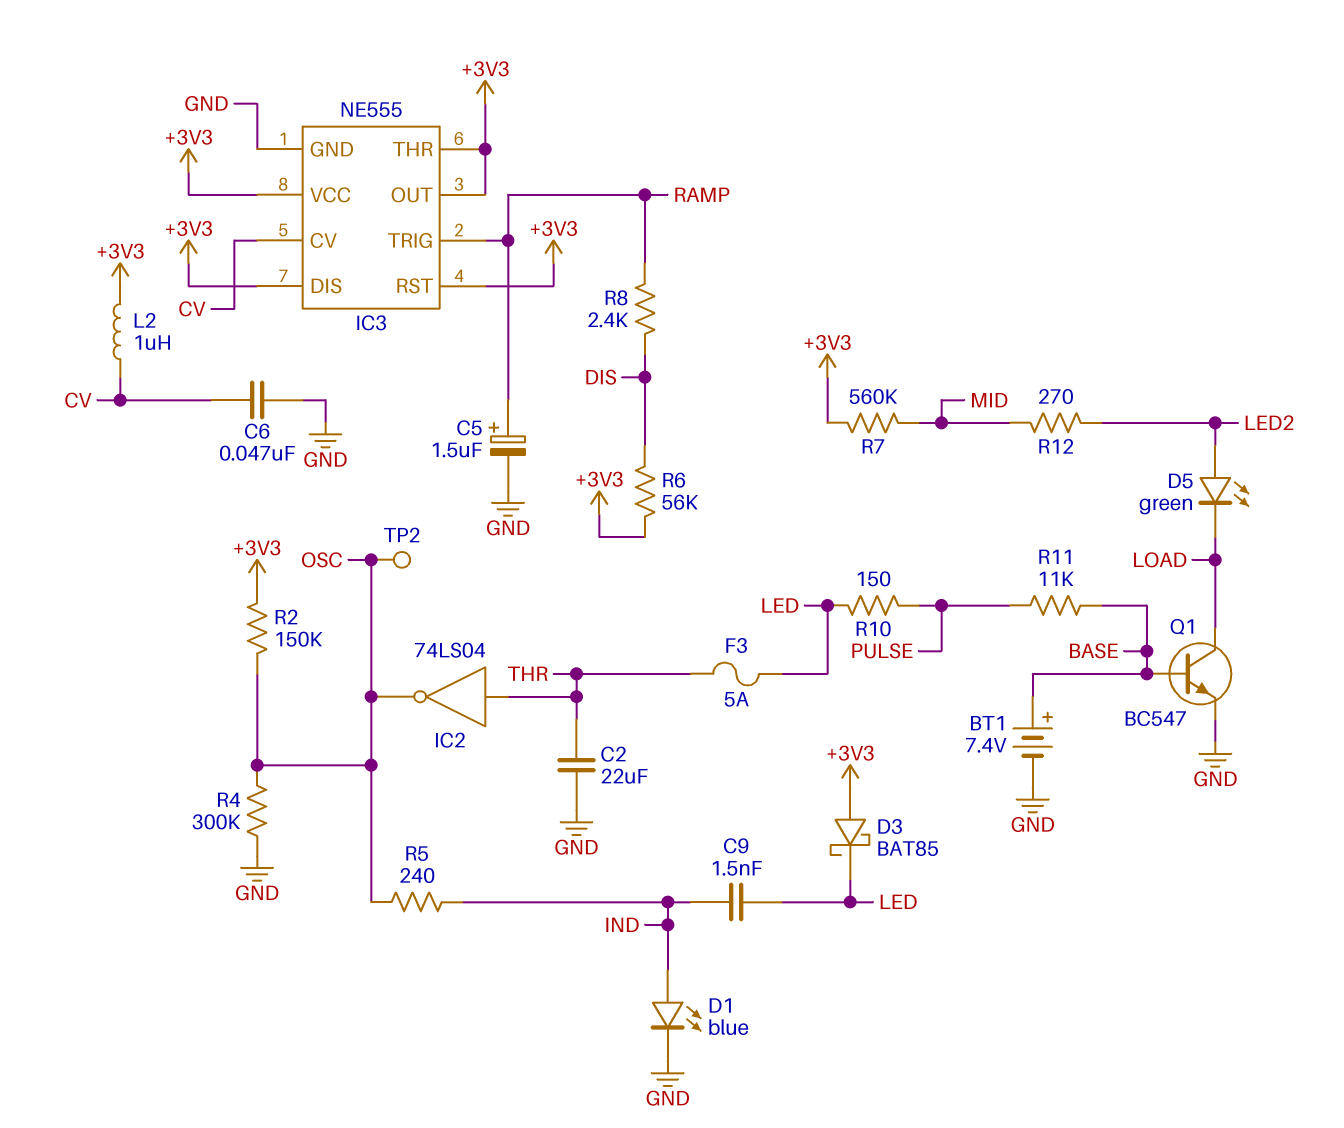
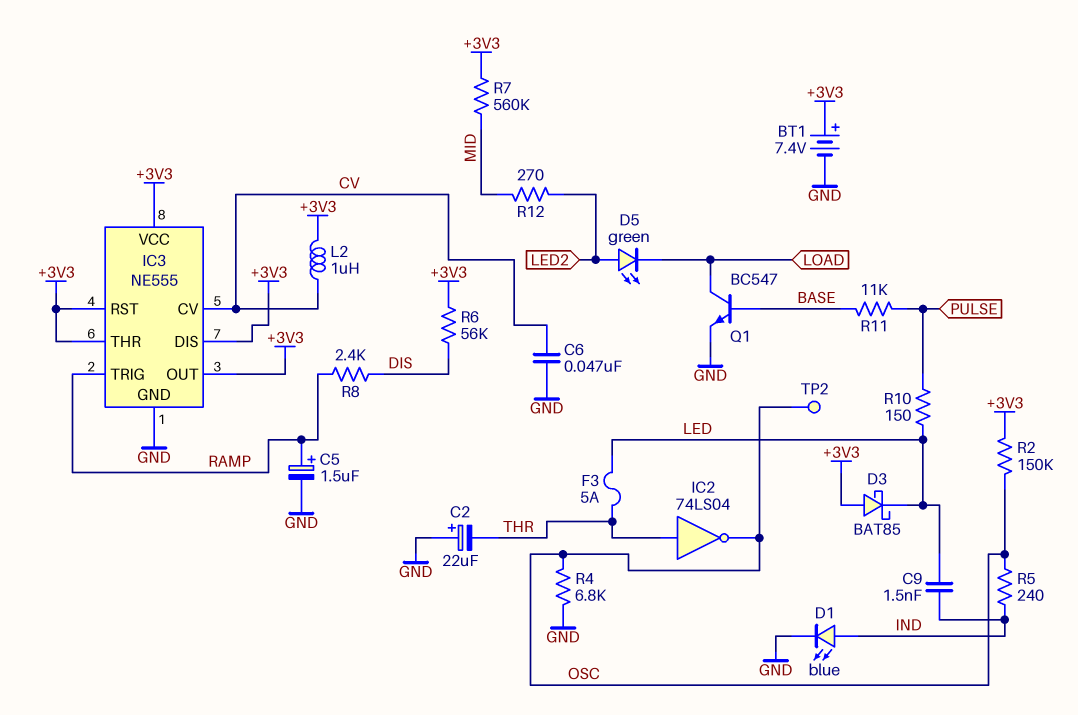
BT1: 7.4V (plus BASE, minus GND) -> 7.4V (plus +3V3, minus GND)
C2: 22uF (GND, THR) -> 22uF (plus GND, minus THR)
R4: 300k (GND, OSC) -> 6.8k (GND, OSC)

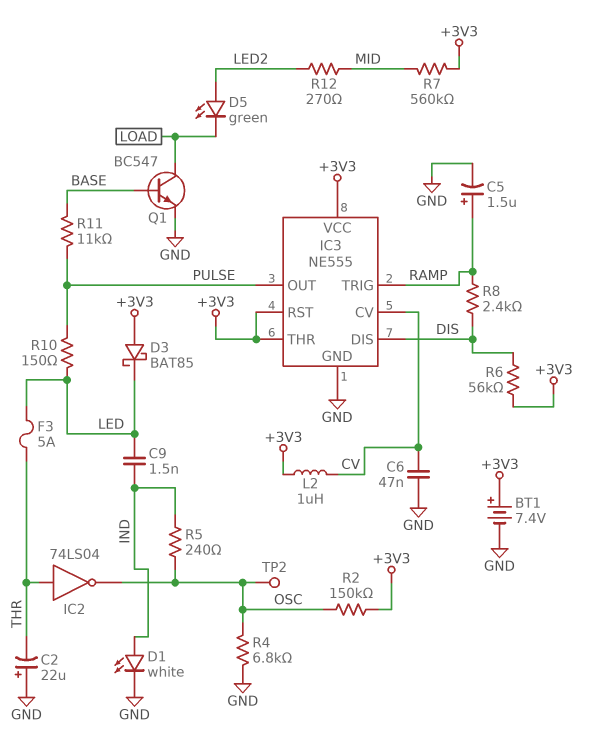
D1: LED blue (A IND, K GND) -> LED white (A IND, K GND)
IC3 pin DIS: +3V3 -> DIS
IC3 pin OUT: +3V3 -> PULSE

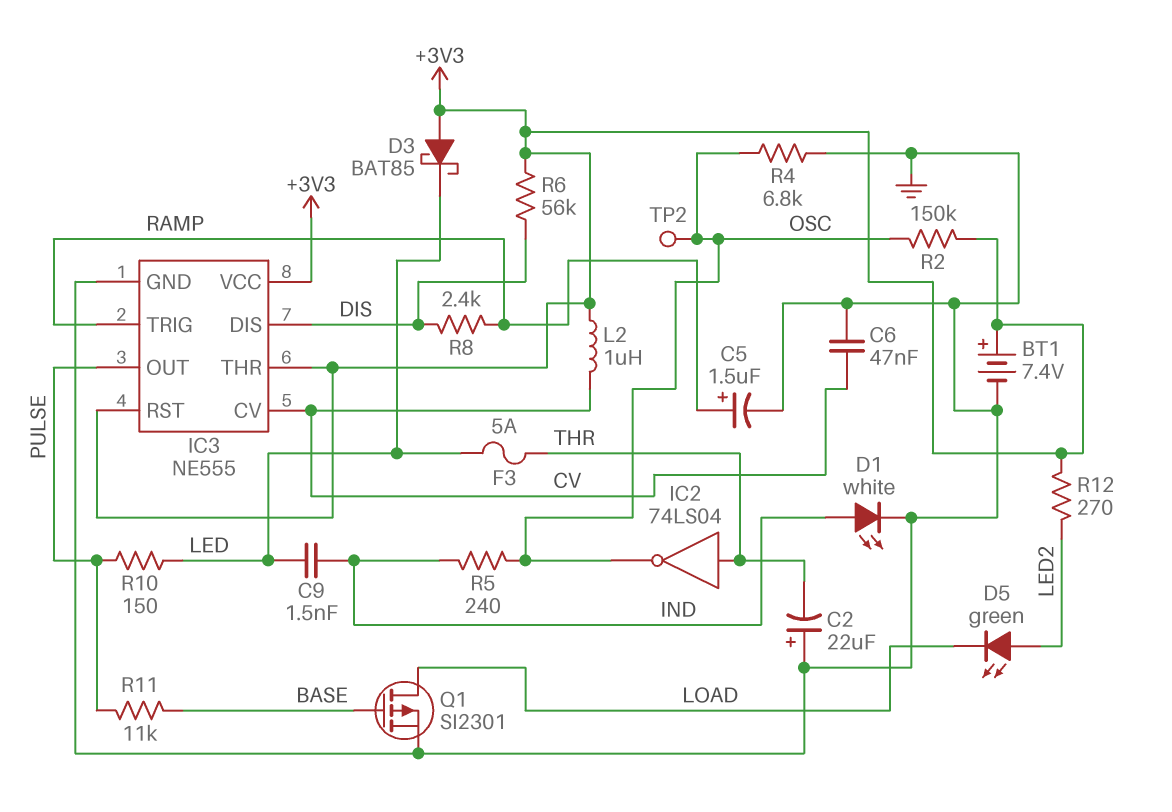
Q1: NPN BC547 (B BASE, C LOAD, E GND) -> PMOS SI2301 (G BASE, D LOAD, S GND)
R7: 560k (+3V3, MID) -> none
R12: 270 (LED2, MID) -> 270 (+3V3, LED2)

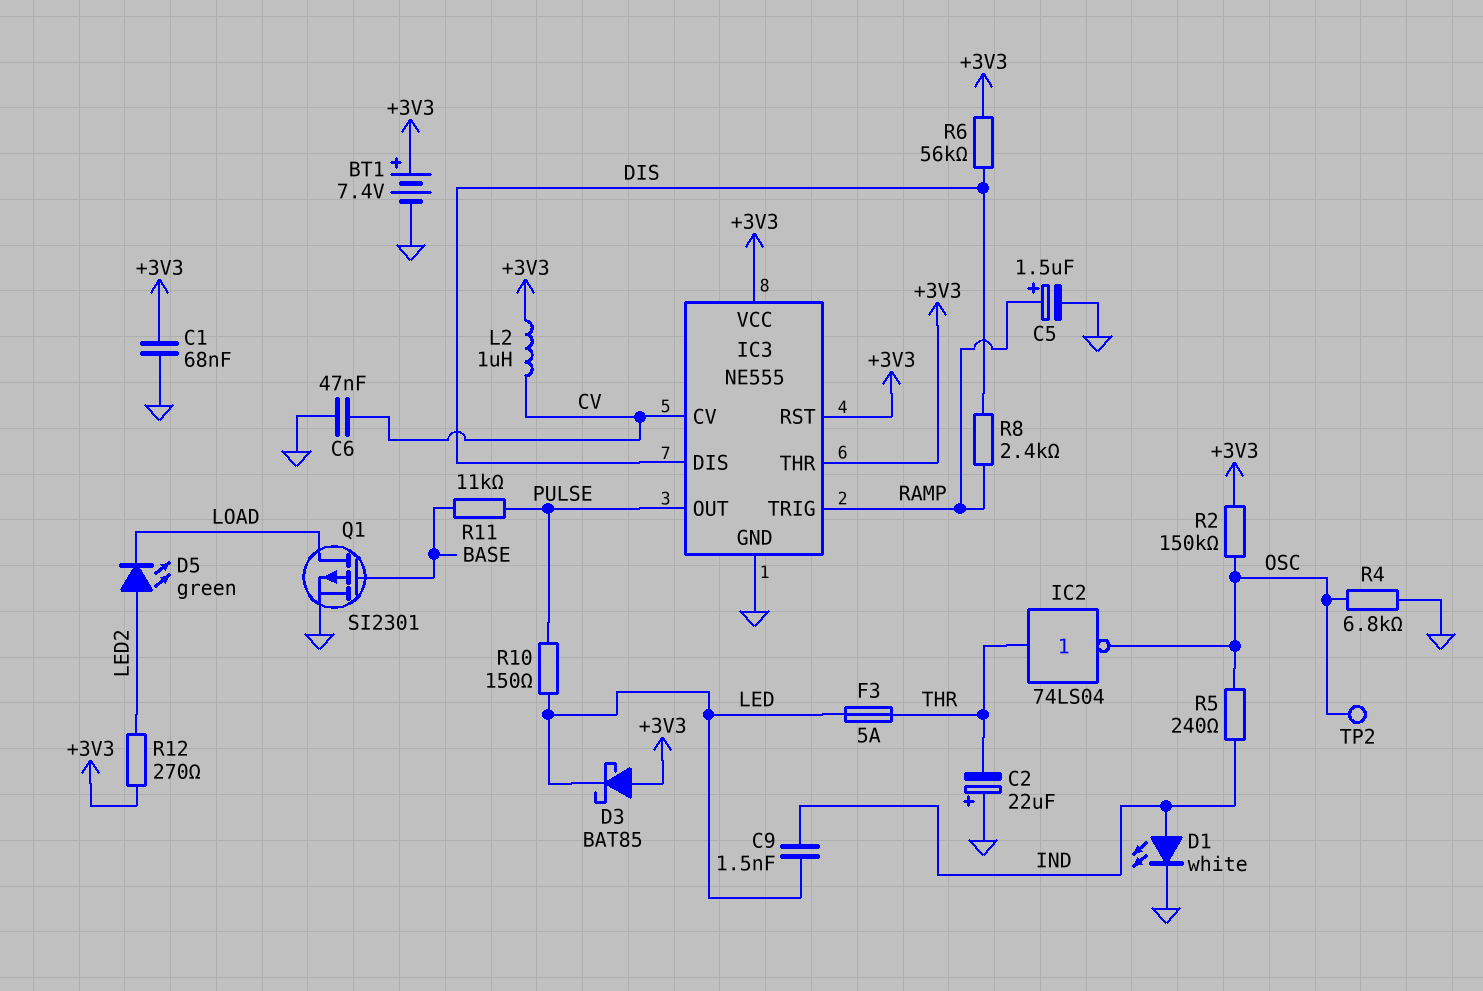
C1: none -> 68nF (+3V3, GND)

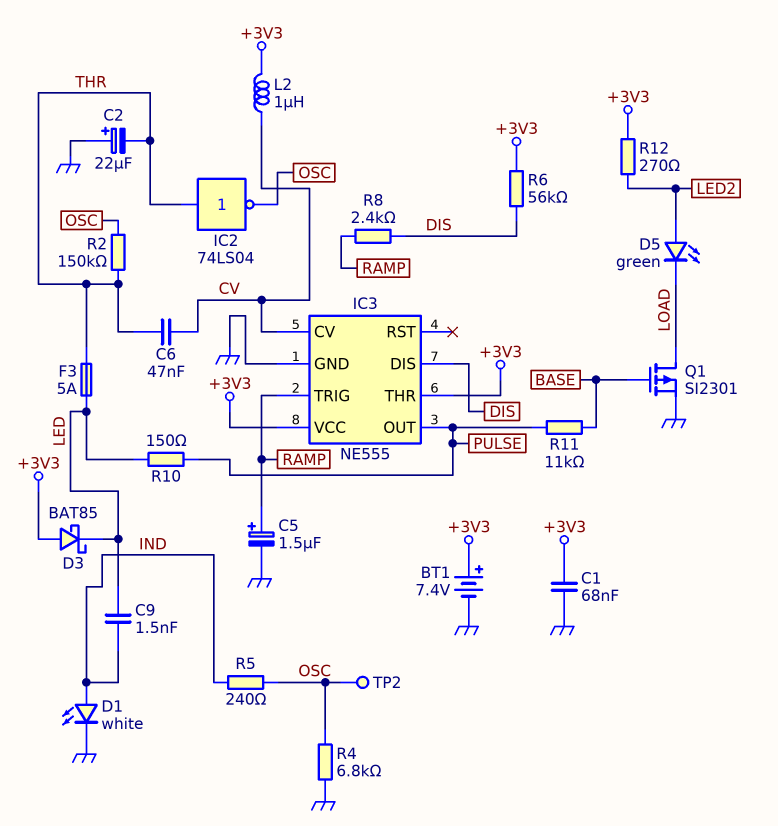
C6: 47nF (CV, GND) -> 47nF (CV, THR)
IC3 pin RST: +3V3 -> none
R2: 150k (+3V3, OSC) -> 150k (OSC, THR)

